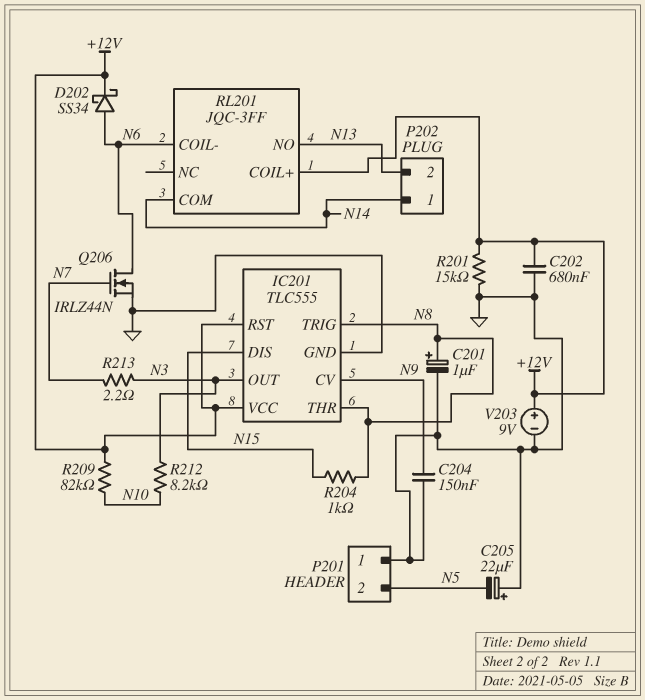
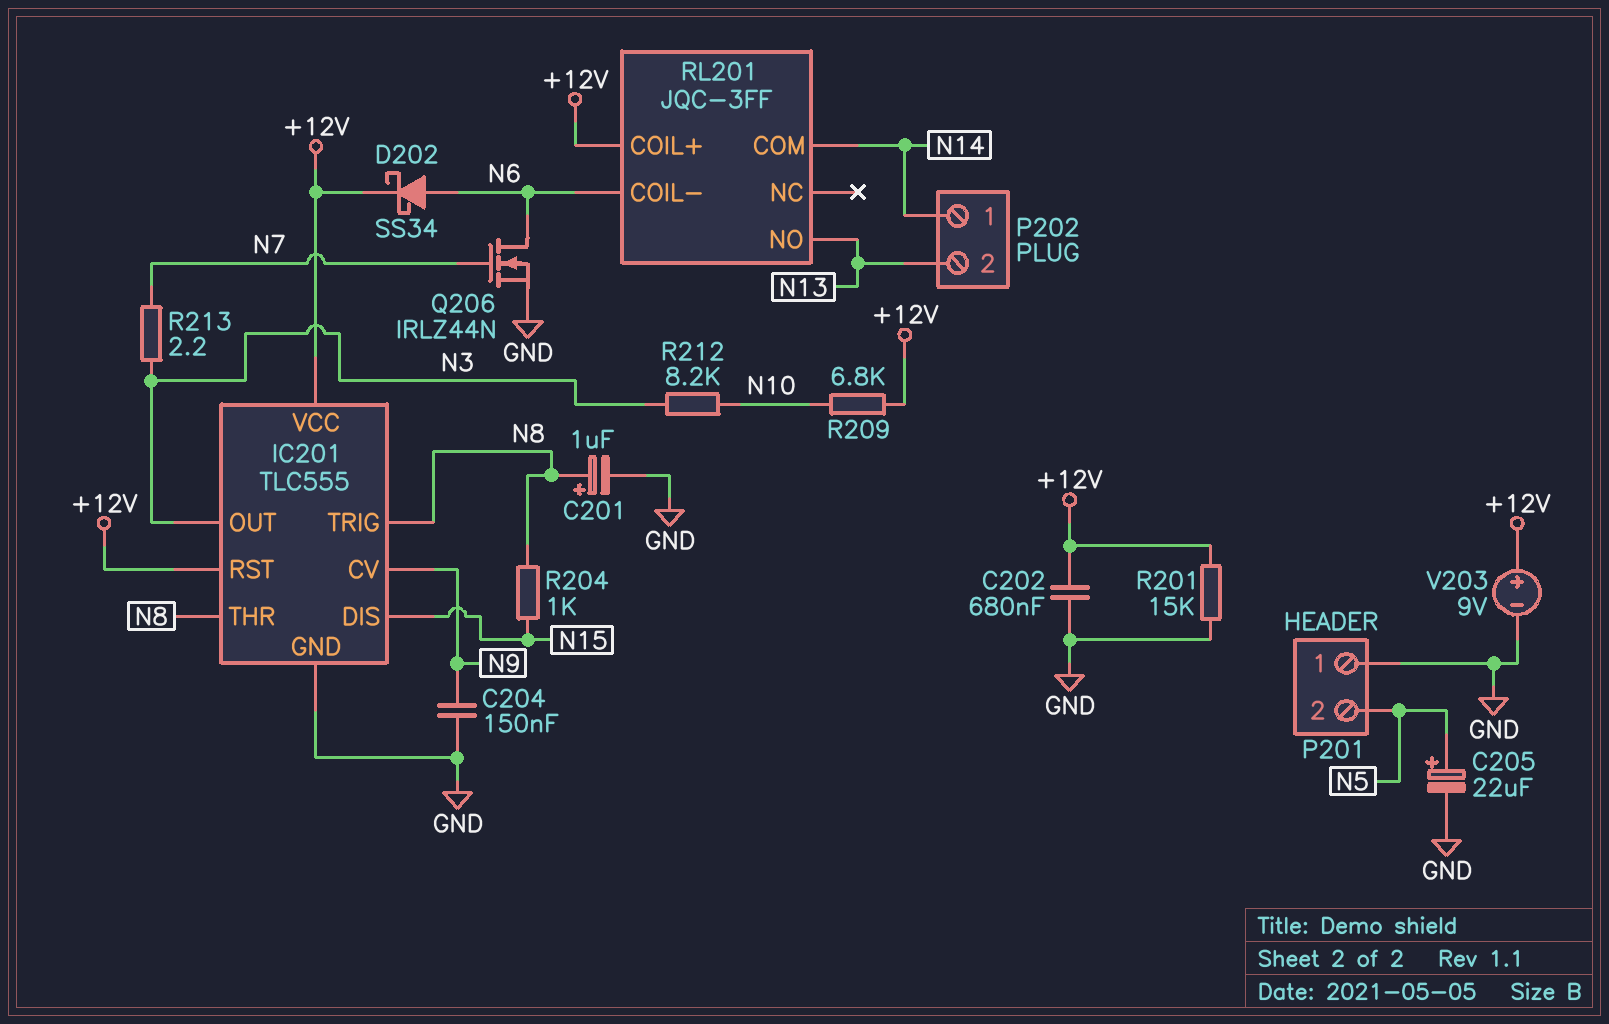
C205: 22uF (plus GND, minus N5) -> 22uF (plus N5, minus GND)
R209: 82k (+12V, N10) -> 6.8k (+12V, N10)

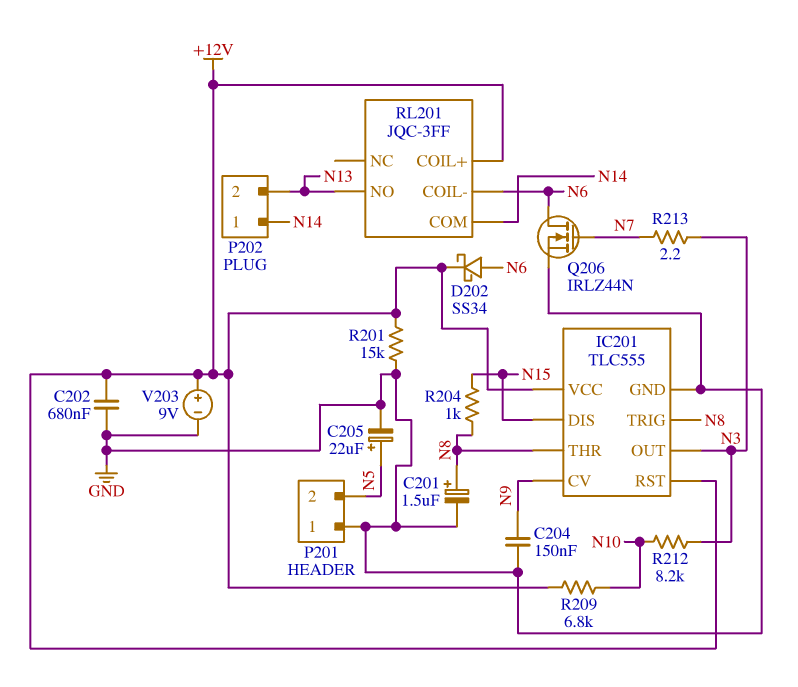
C201: 1uF (plus N8, minus GND) -> 1.5uF (plus N8, minus GND)

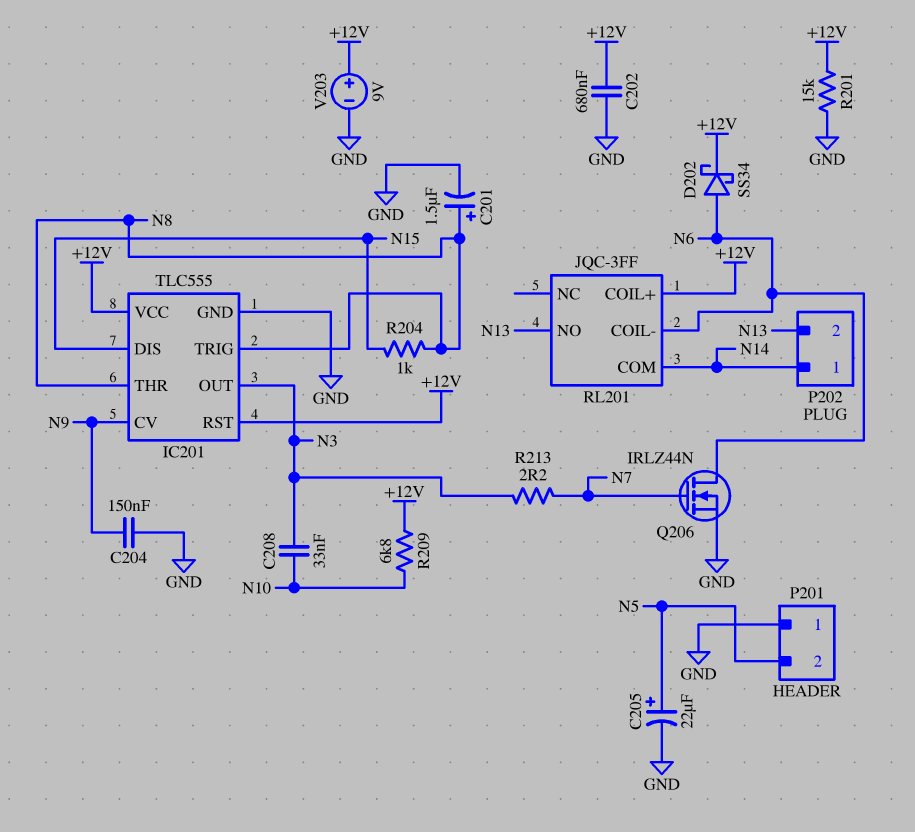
C208: none -> 33nF (N3, N10)
R212: 8.2k (N3, N10) -> none

